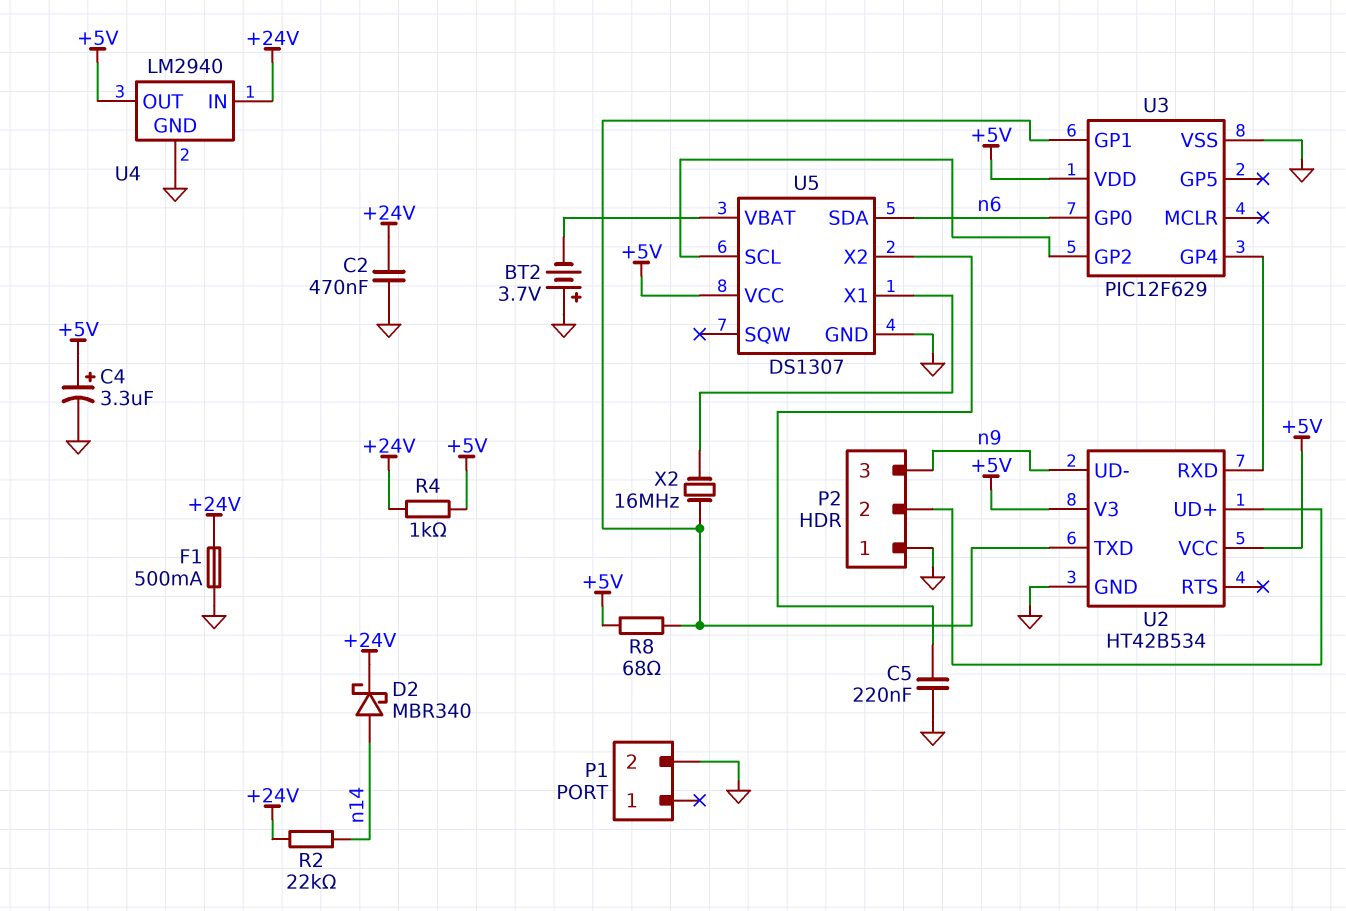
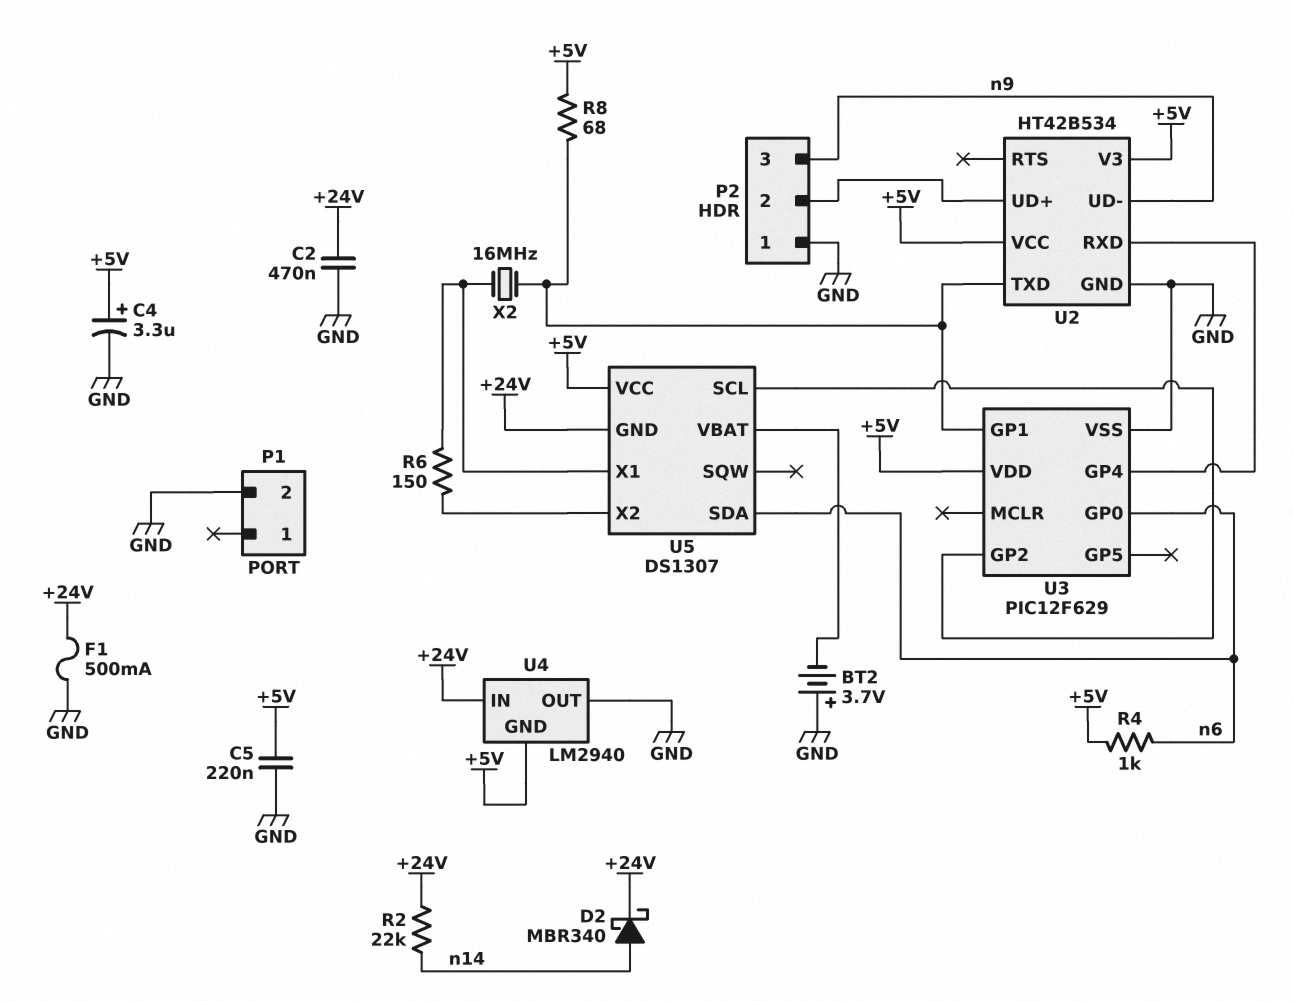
C5: 220nF (GND, U5/X2) -> 220nF (+5V, GND)
R4: 1k (+5V, +24V) -> 1k (+5V, n6)
R6: none -> 150 (U5/X1, U5/X2)
U4 pin GND: GND -> +5V
U4 pin OUT: +5V -> GND
U5 pin GND: GND -> +24V

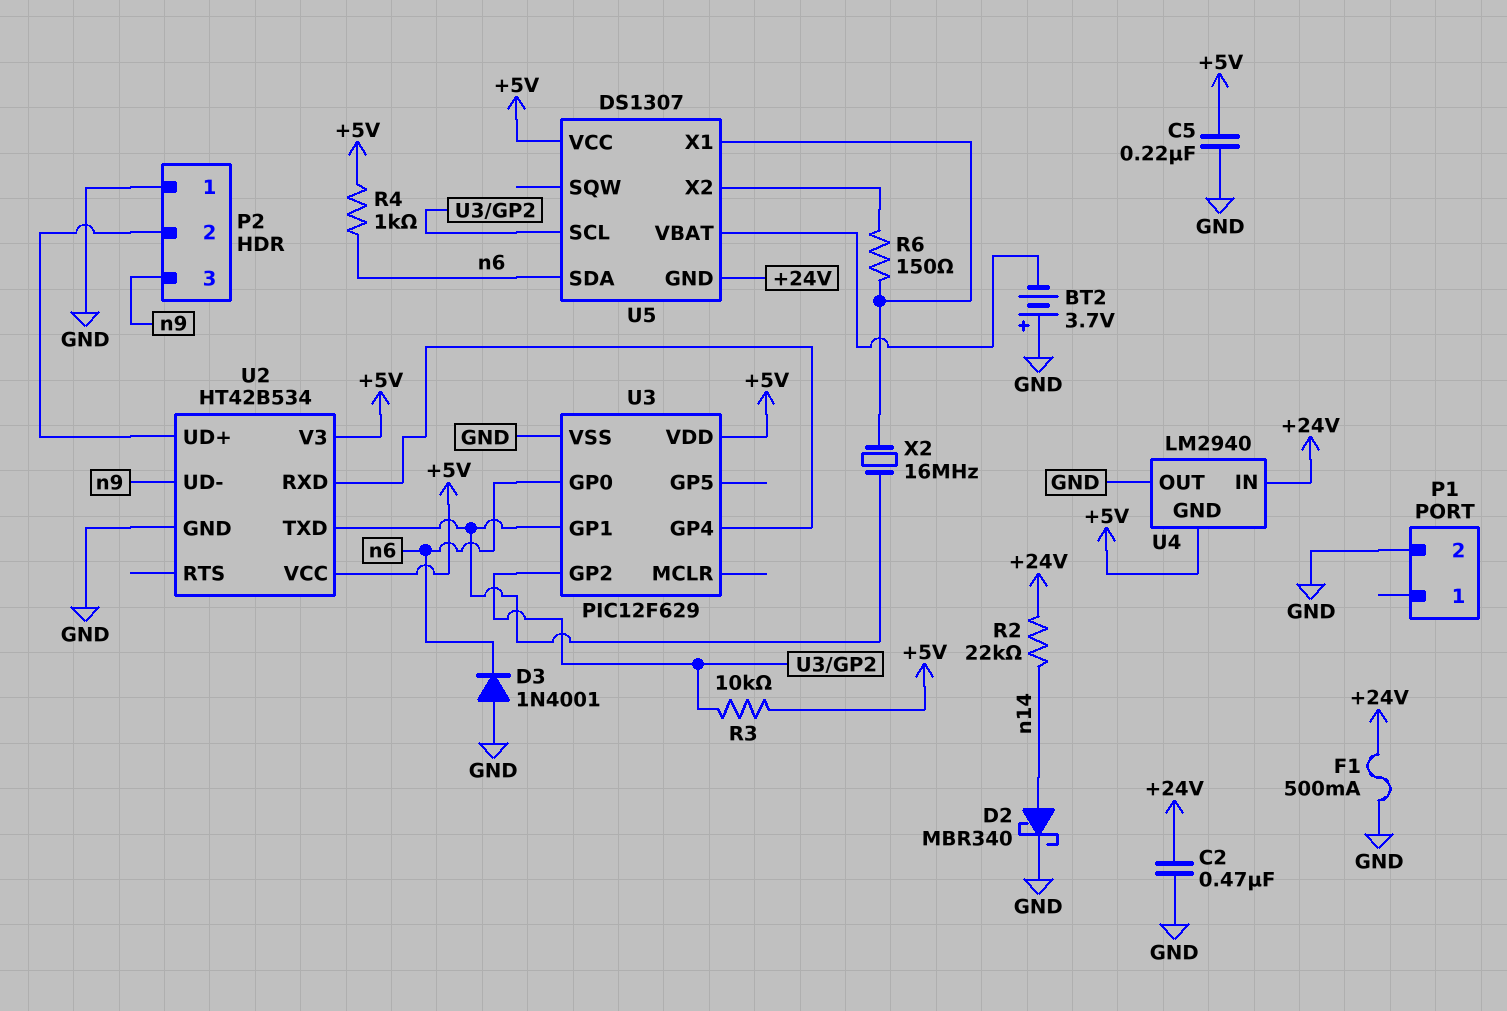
C4: 3.3uF (plus +5V, minus GND) -> none
D2: schottky MBR340 (A n14, K +24V) -> schottky MBR340 (A n14, K GND)
D3: none -> diode 1N4001 (A GND, K n6)
R3: none -> 10k (+5V, U3/GP2)
R8: 68 (+5V, U2/TXD) -> none

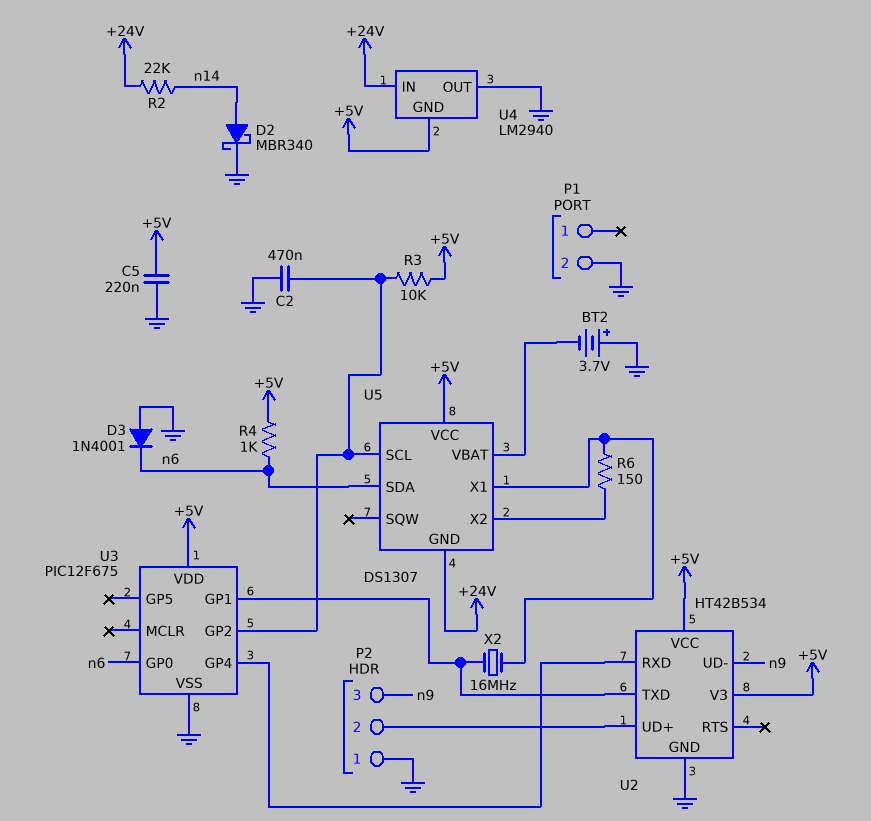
C2: 470nF (+24V, GND) -> 470nF (GND, U3/GP2)
F1: 500mA (+24V, GND) -> none
U3: PIC12F629 -> PIC12F675

